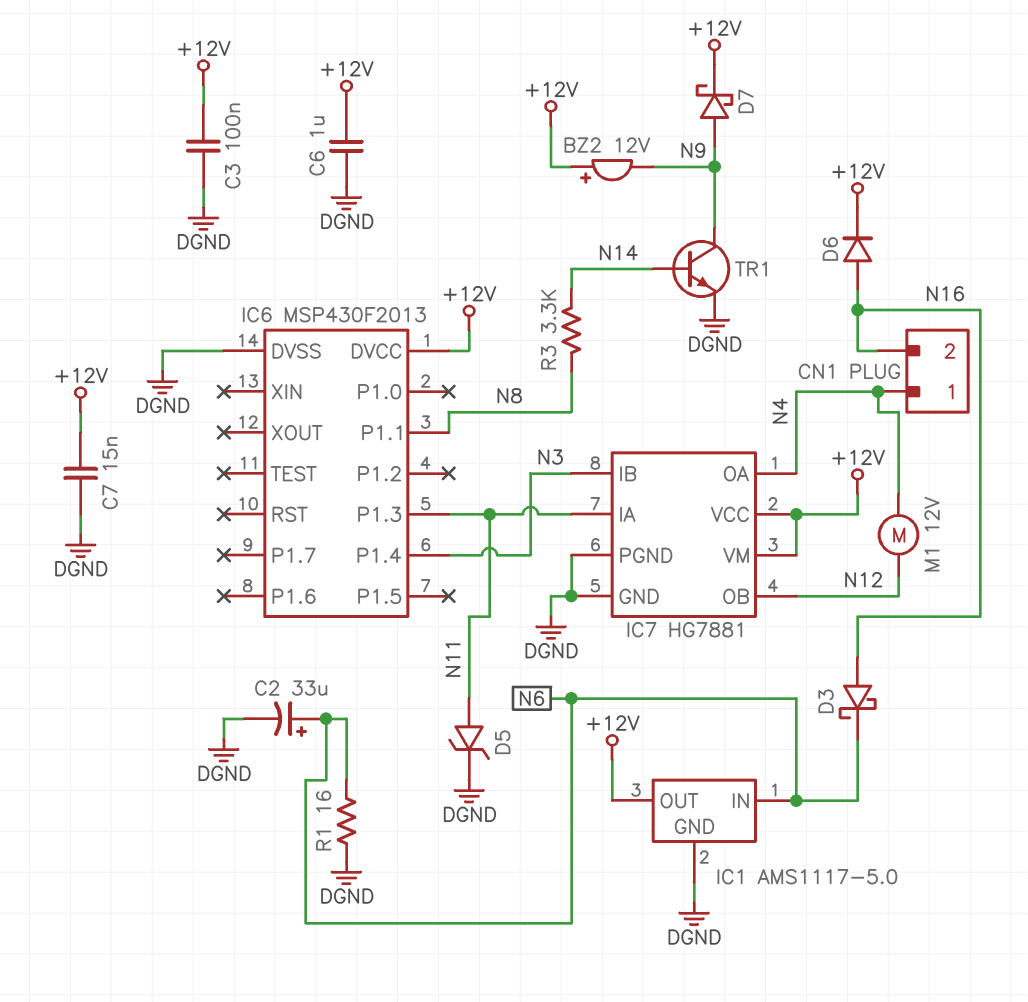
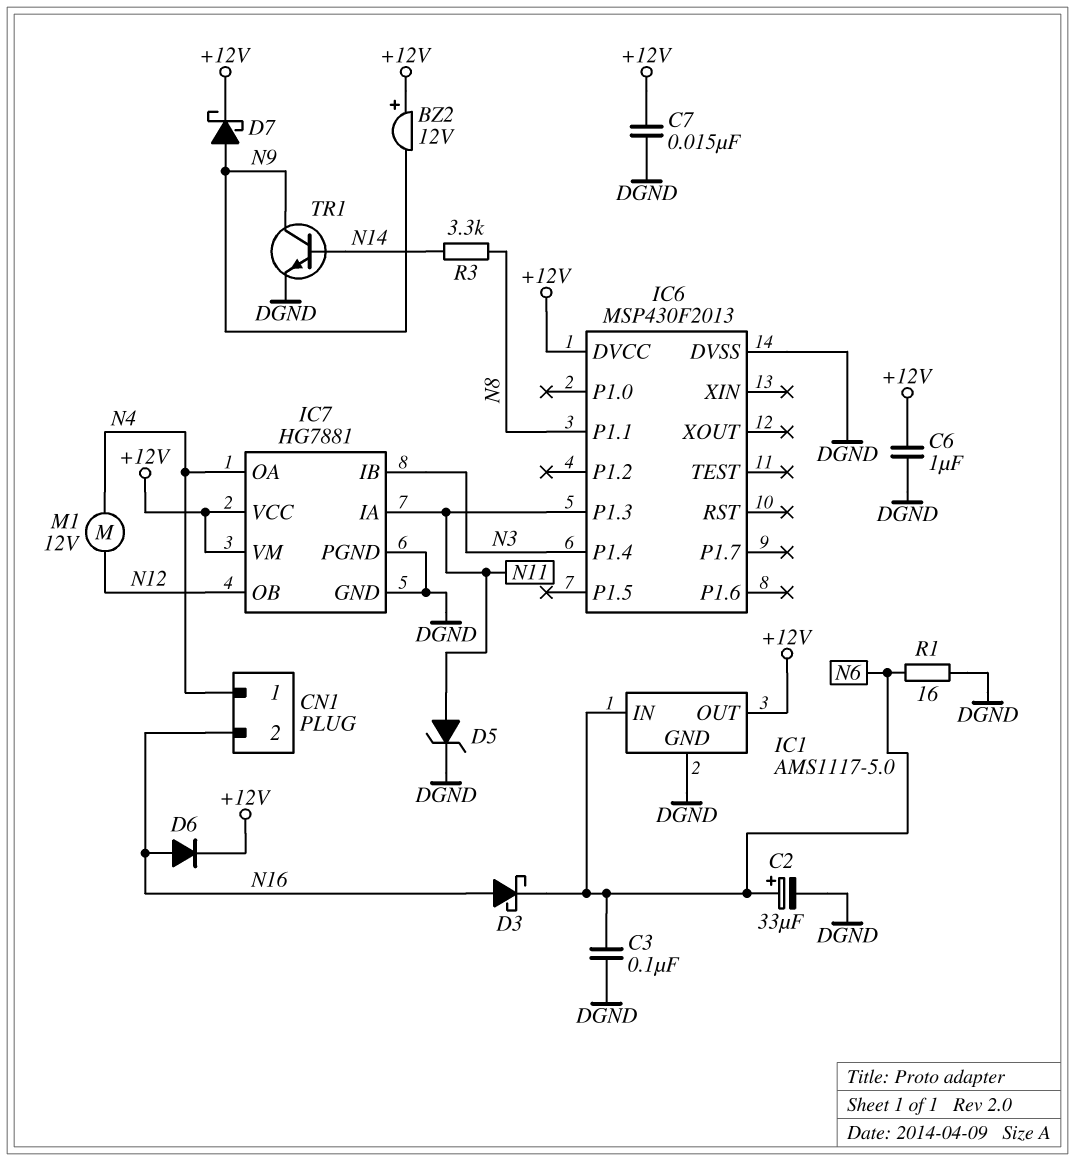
C3: 100nF (+12V, DGND) -> 100nF (DGND, N6)

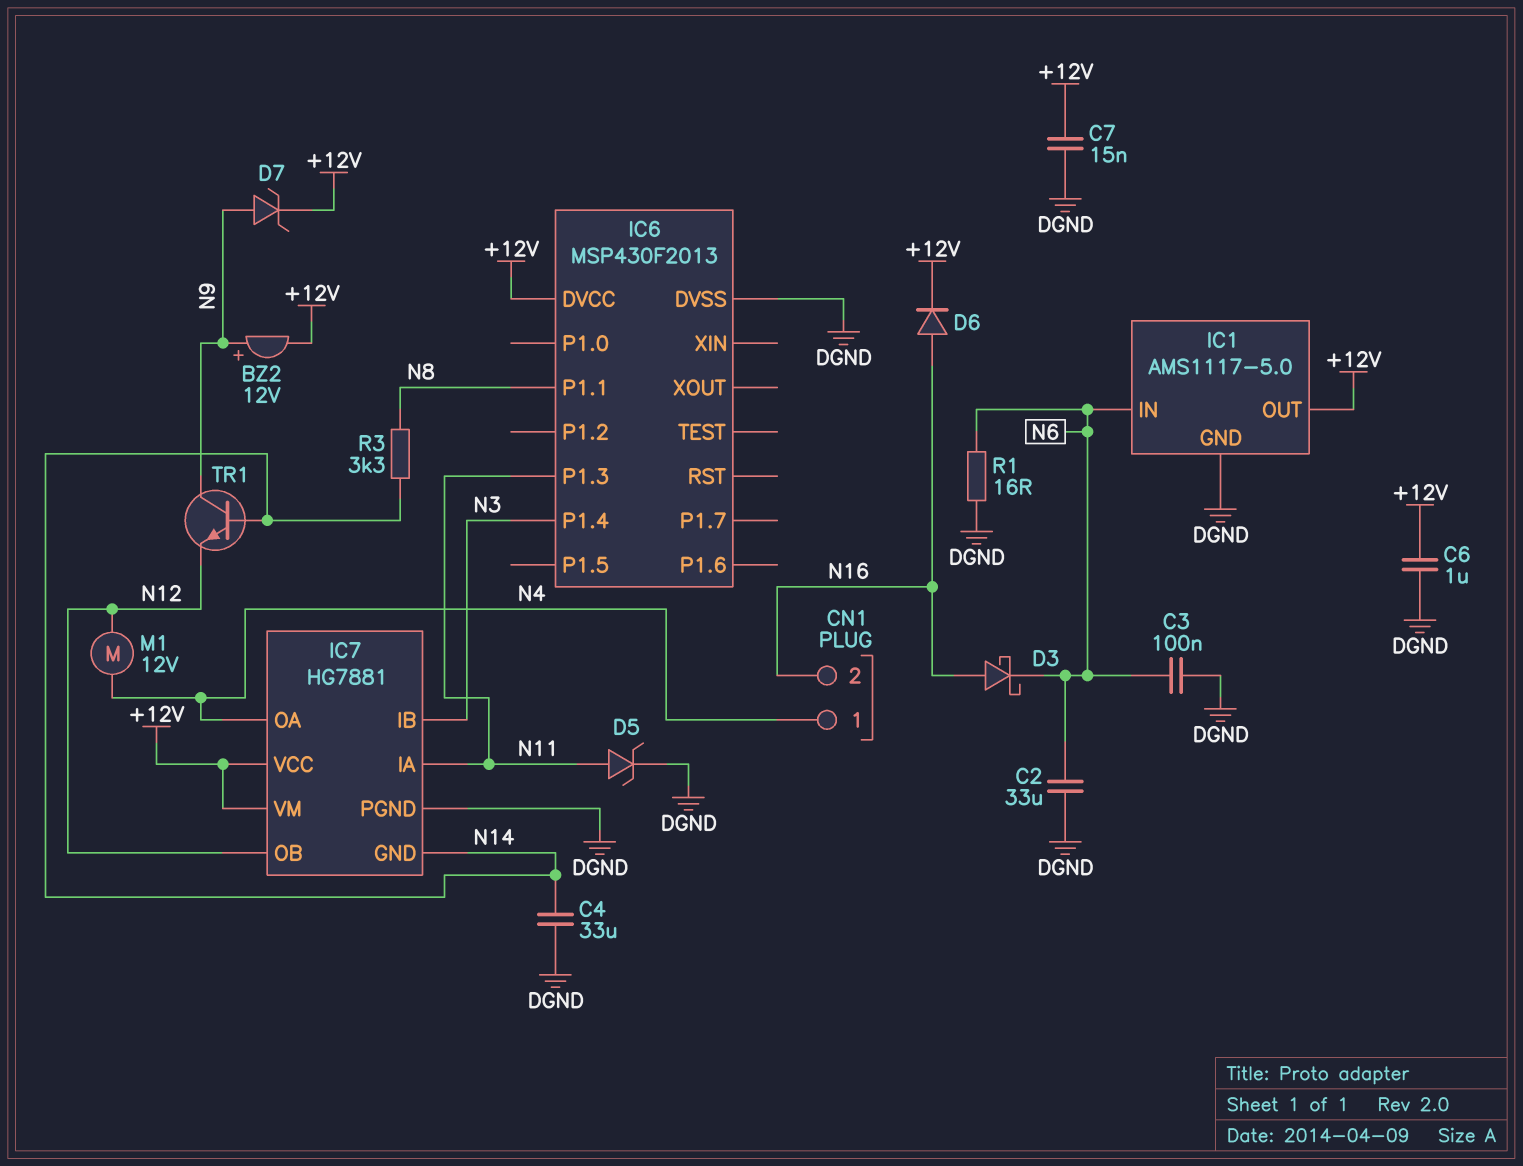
BZ2: buzzer 12V (plus +12V, minus N9) -> buzzer 12V (plus N9, minus +12V)
C2: 33uF (plus N6, minus DGND) -> 33uF (DGND, N6)
C4: none -> 33uF (DGND, N14)
D7: schottky (A N9, K +12V) -> zener (A N9, K +12V)
IC7 pin GND: DGND -> N14
TR1: NPN (B N14, C N9, E DGND) -> NPN (B N14, C N9, E N12)

